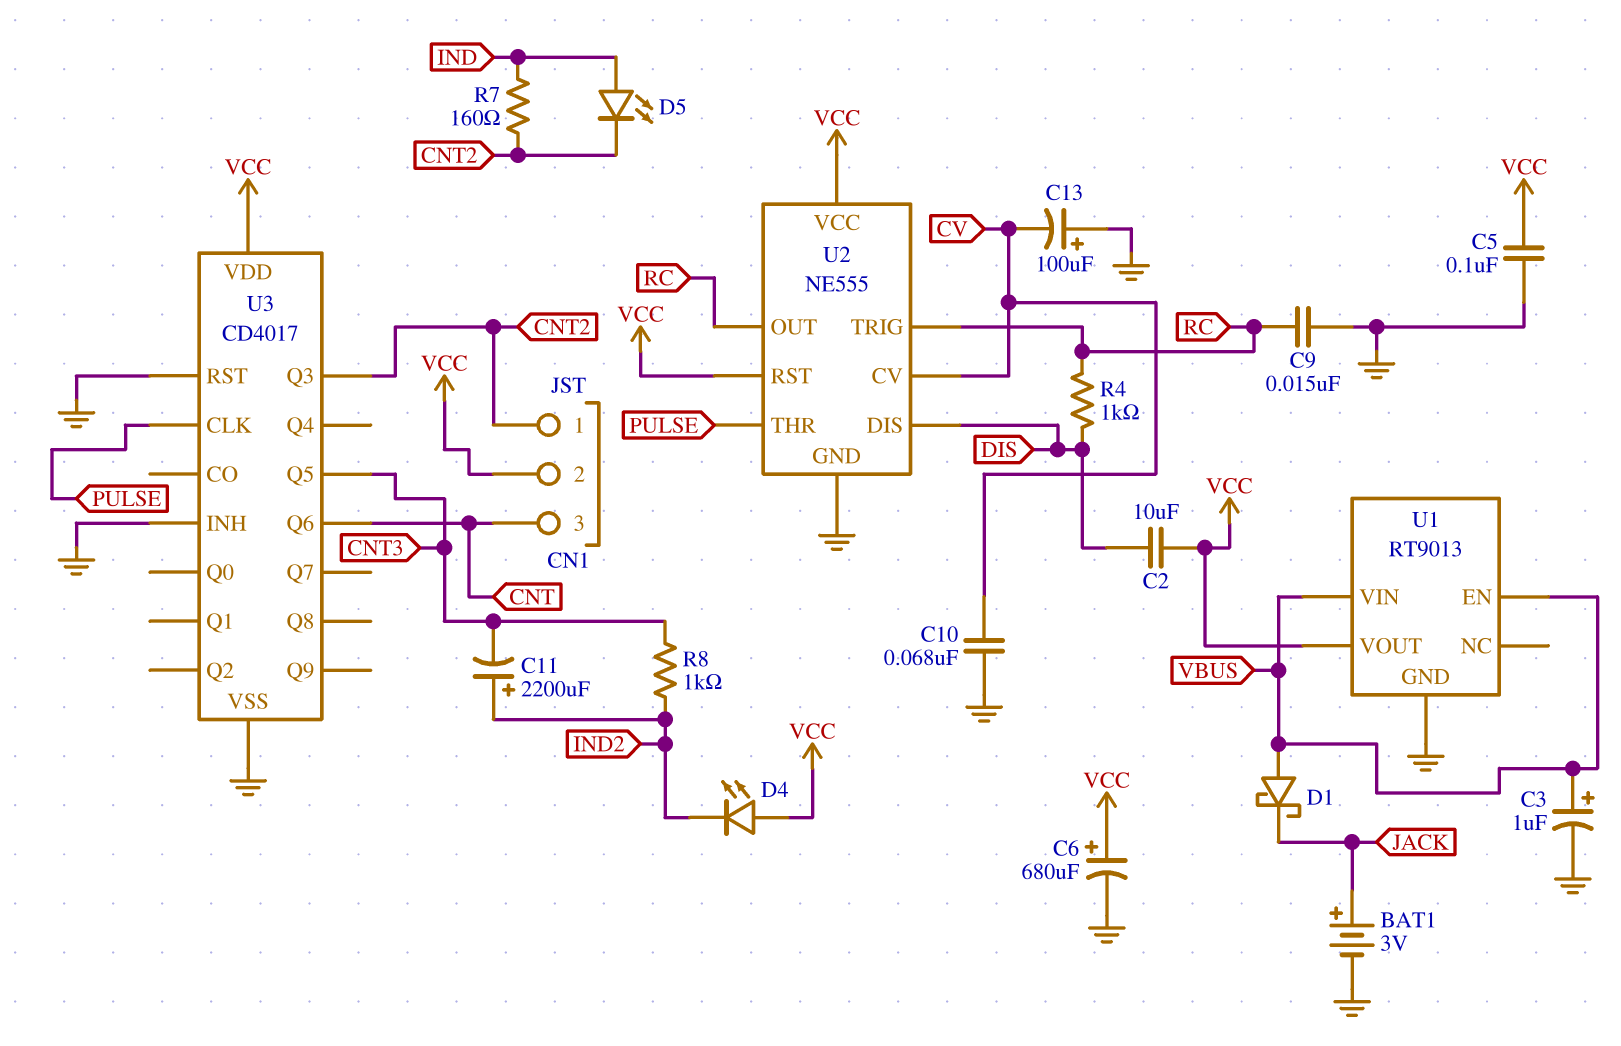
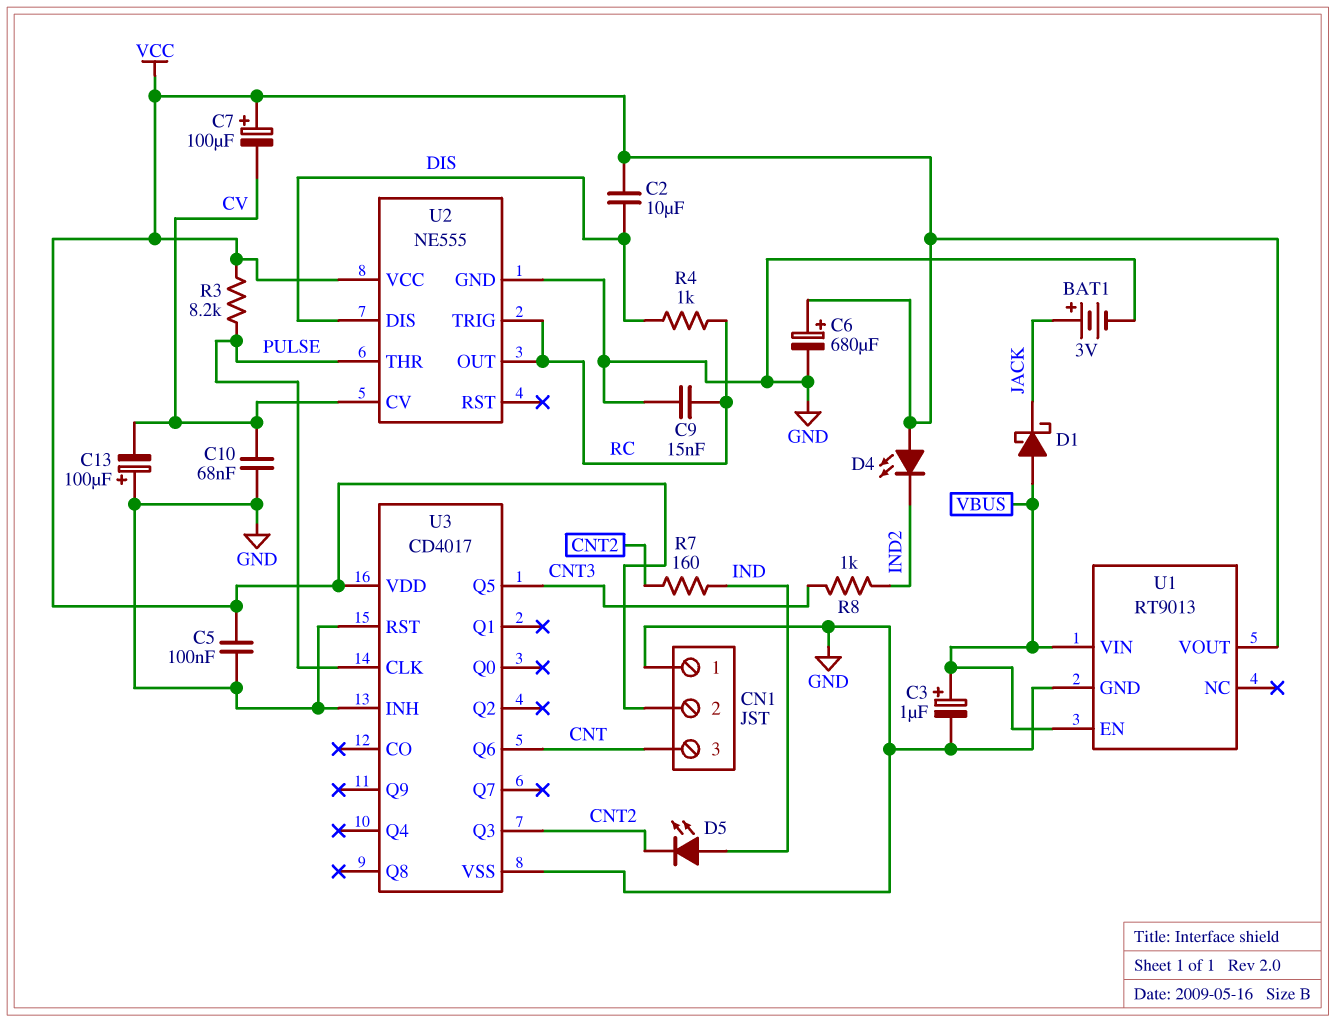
C7: none -> 100uF (plus VCC, minus CV)
C11: 2200uF (plus IND2, minus CNT3) -> none
CN1 pin 1: CNT2 -> GND
R3: none -> 8.2k (PULSE, VCC)
U2 pin RST: VCC -> none

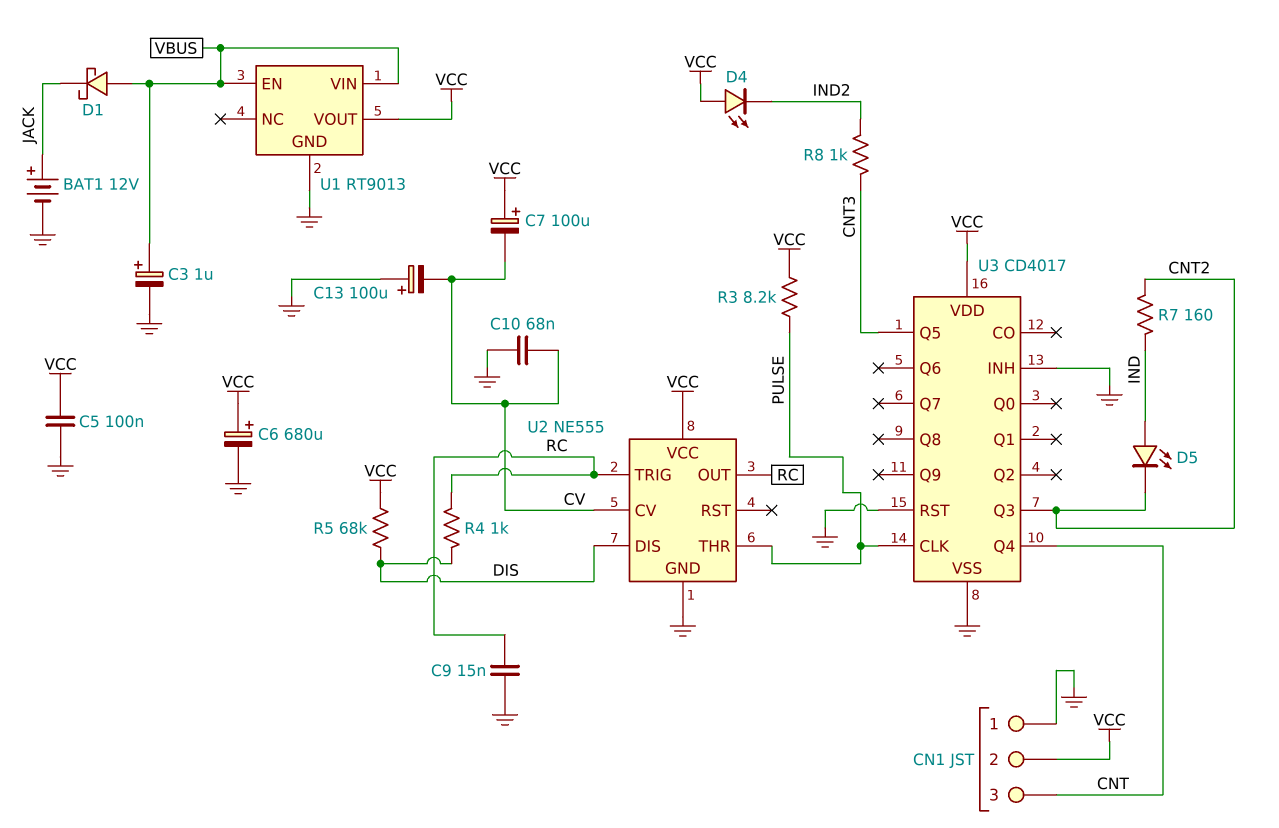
BAT1: 3V (plus JACK, minus GND) -> 12V (plus JACK, minus GND)
C2: 10uF (DIS, VCC) -> none
R5: none -> 68k (DIS, VCC)
U3 pin Q4: none -> CNT
U3 pin Q6: CNT -> none

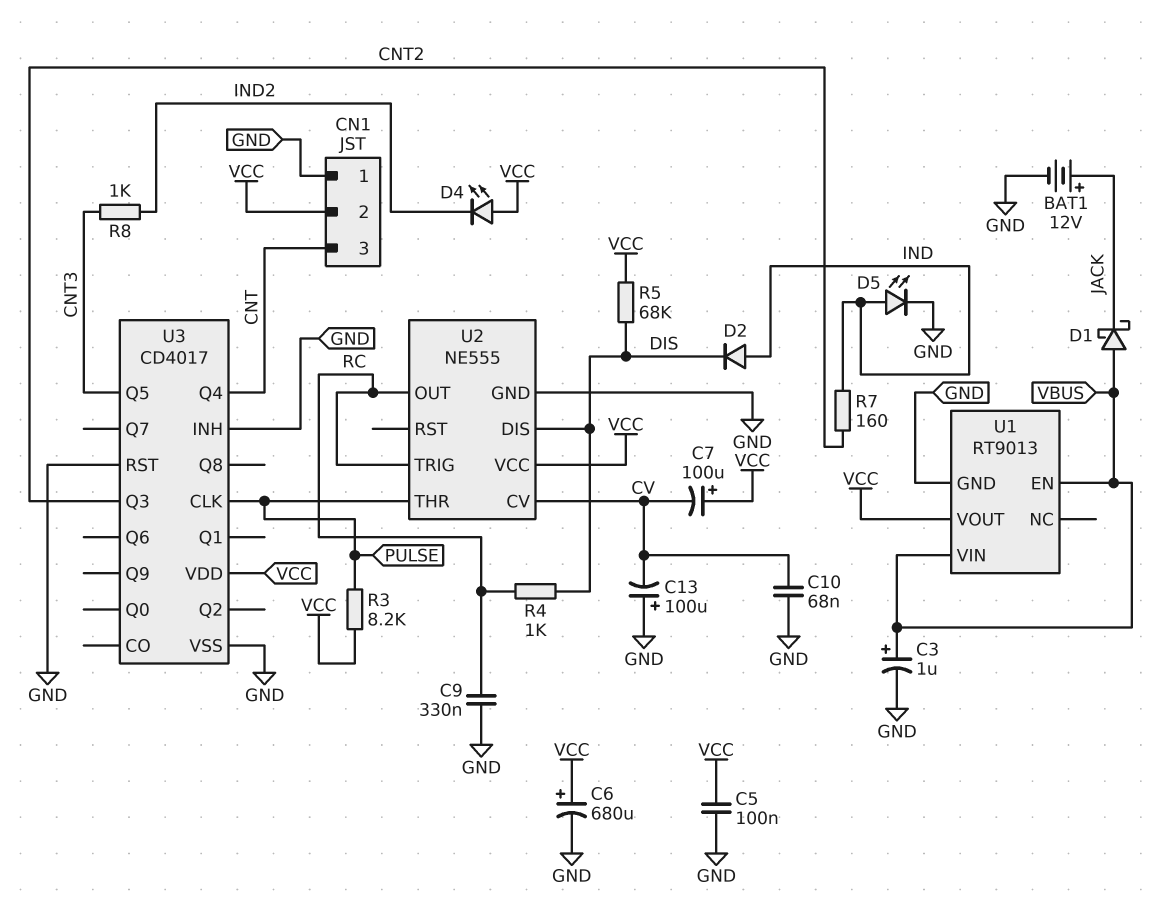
C9: 15nF (GND, RC) -> 330nF (GND, RC)
D2: none -> diode (A IND, K DIS)
D5: LED (A IND, K CNT2) -> LED (A IND, K GND)

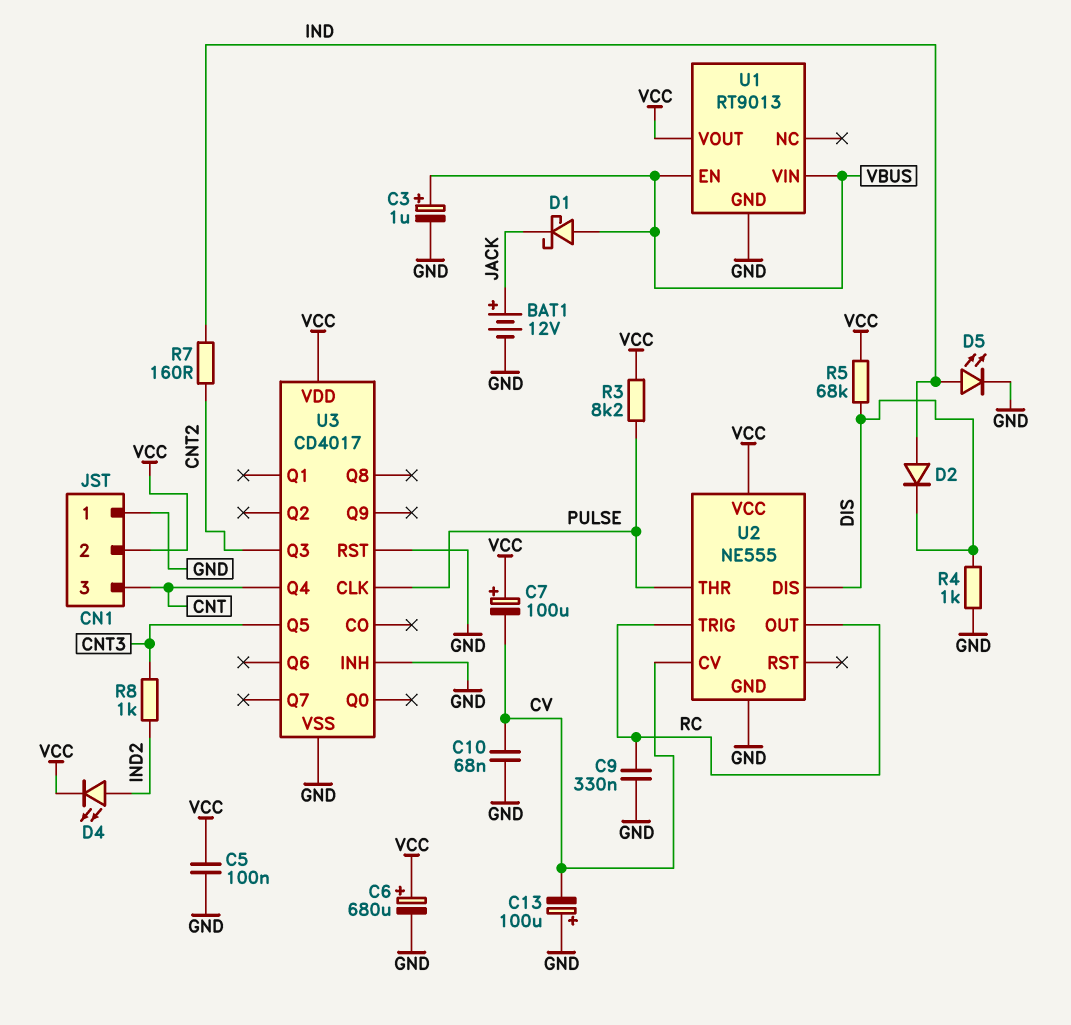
D4: LED (A VCC, K IND2) -> LED (A IND2, K VCC)
R4: 1k (DIS, RC) -> 1k (DIS, GND)

